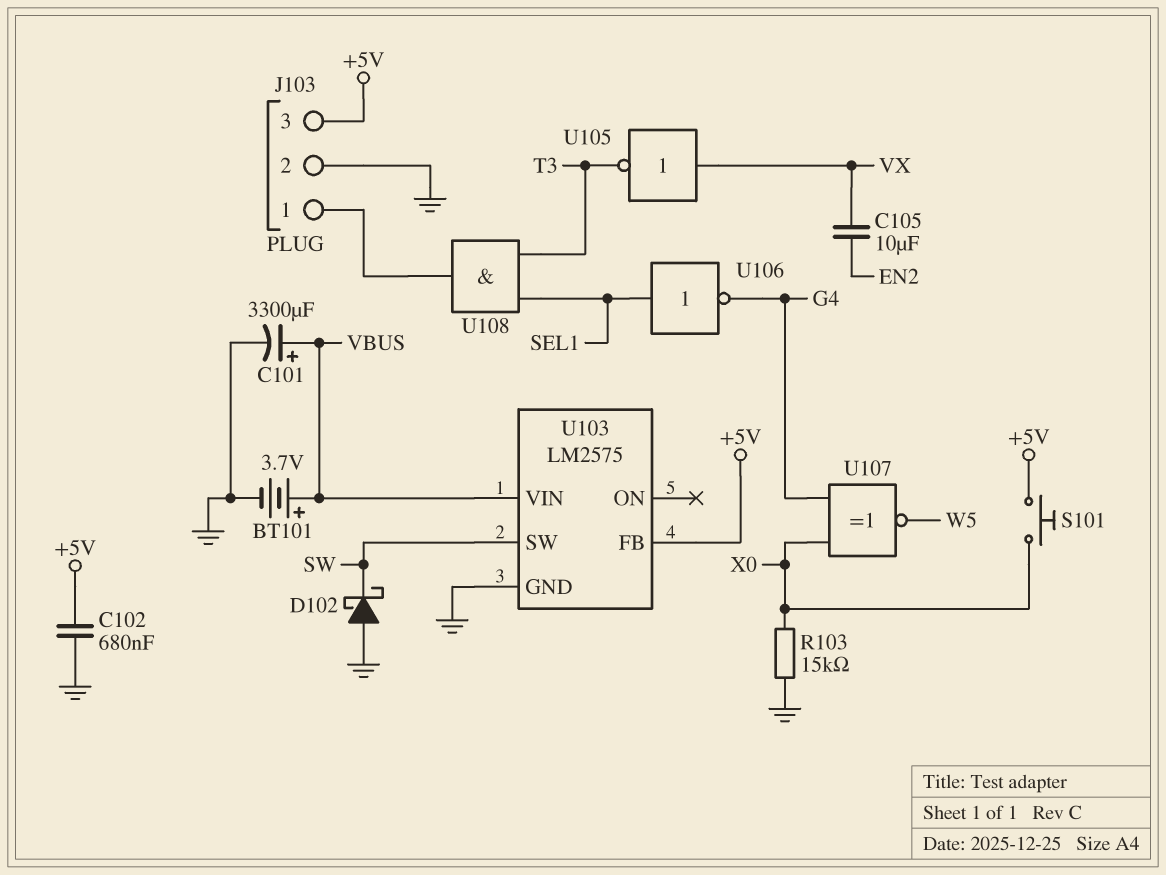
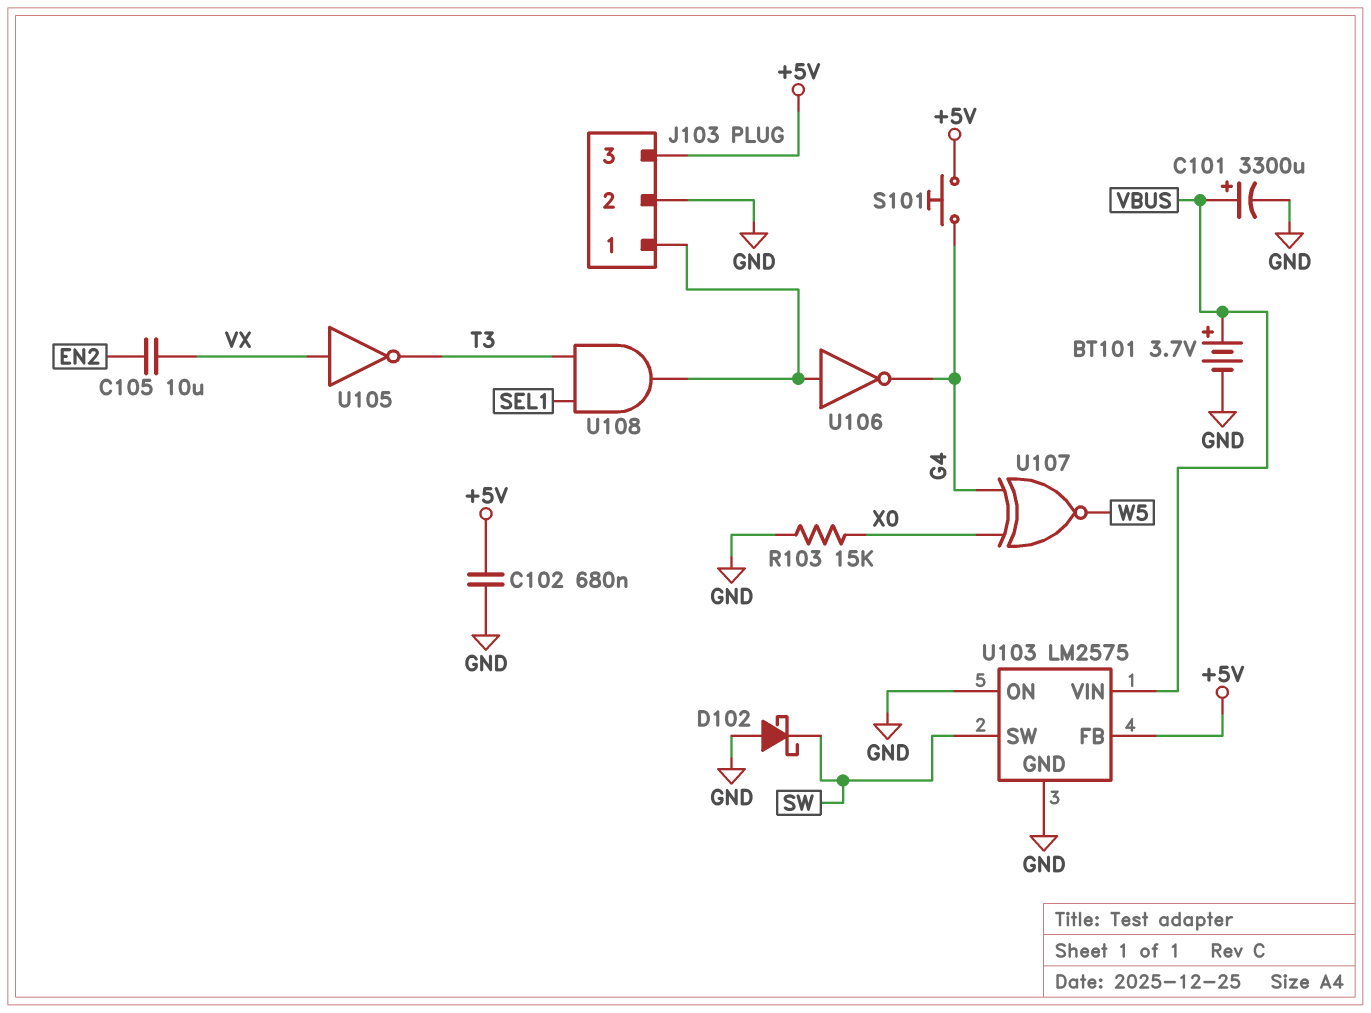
S101: button (+5V, X0) -> button (+5V, G4)
U103 pin ON: none -> GND
U106: NOT (in SEL1, out G4) -> NOT (in J103/1, out G4)

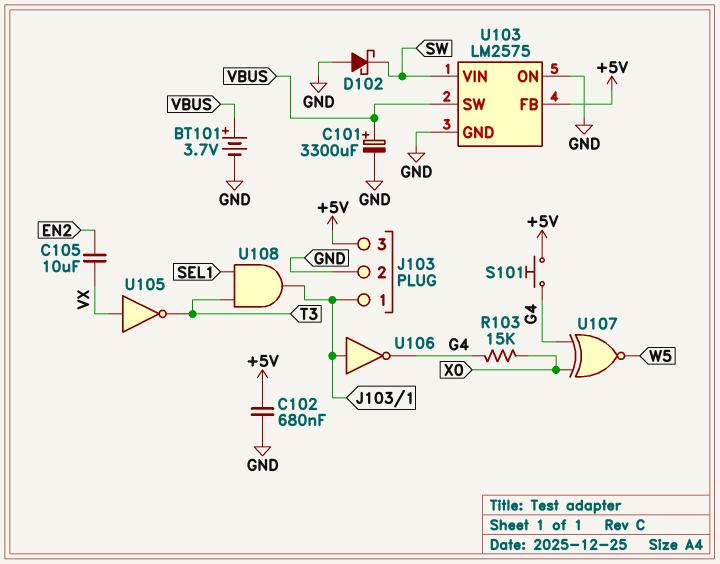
R103: 15k (GND, X0) -> 15k (G4, X0)
U103 pin SW: SW -> VBUS
U103 pin VIN: VBUS -> SW

